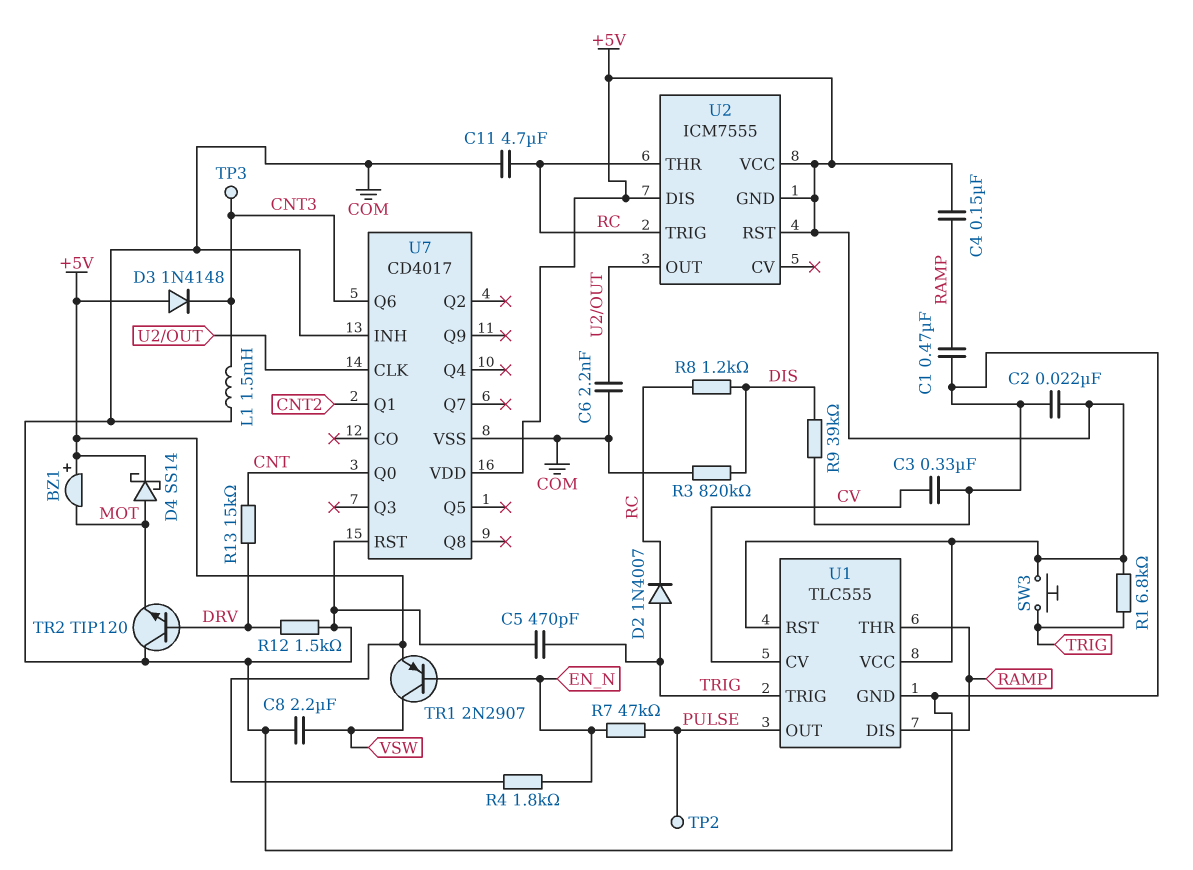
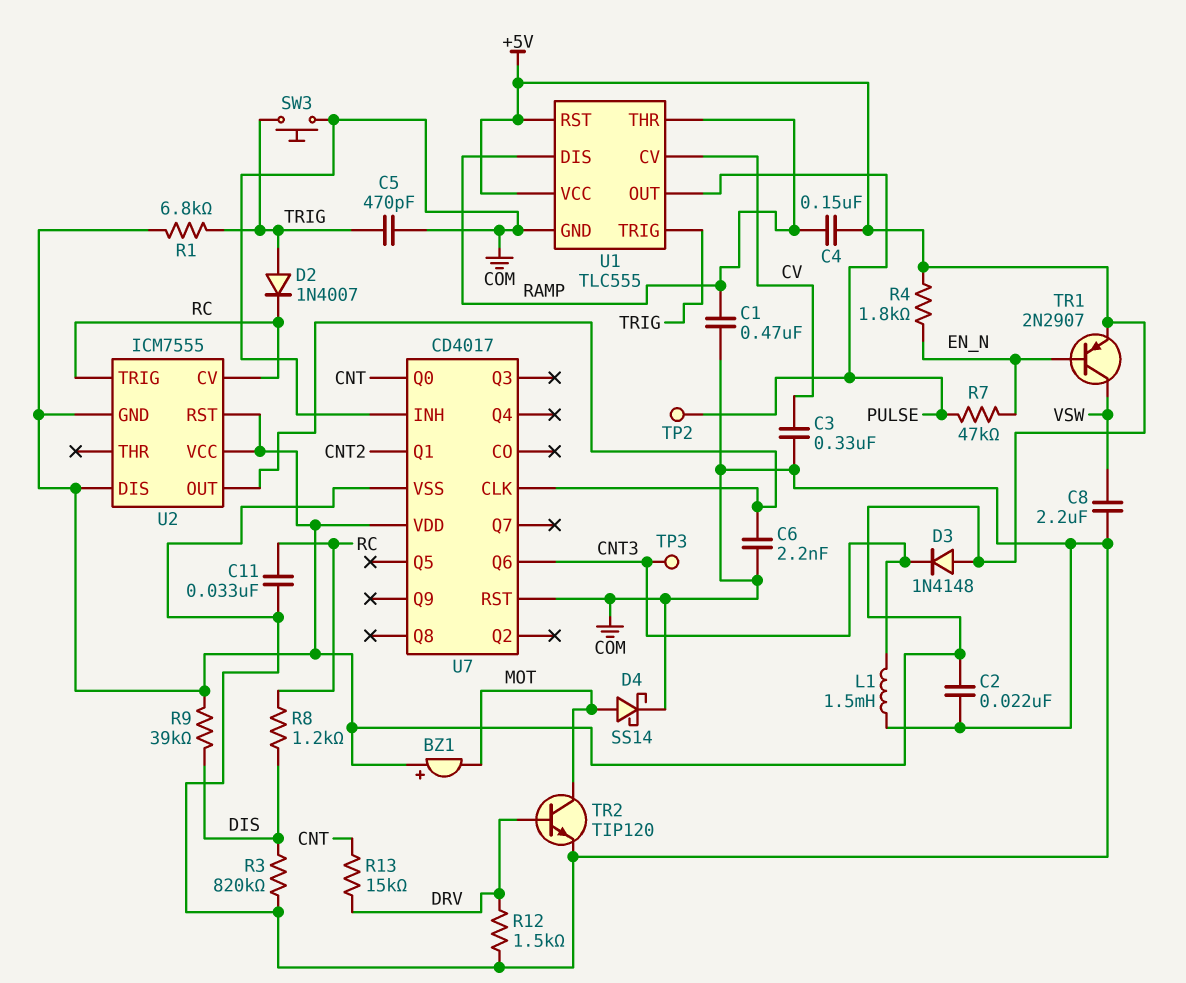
C11: 4.7uF (COM, RC) -> 33nF (COM, RC)
D4: schottky SS14 (A MOT, K +5V) -> schottky SS14 (A MOT, K COM)
R9: 39k (COM, DIS) -> 39k (+5V, DIS)
SW3: button (+5V, TRIG) -> button (COM, TRIG)
TR2: NPN TIP120 (B DRV, C COM, E MOT) -> NPN TIP120 (B DRV, C MOT, E COM)
U2 pin CV: none -> RC
U2 pin THR: RC -> none

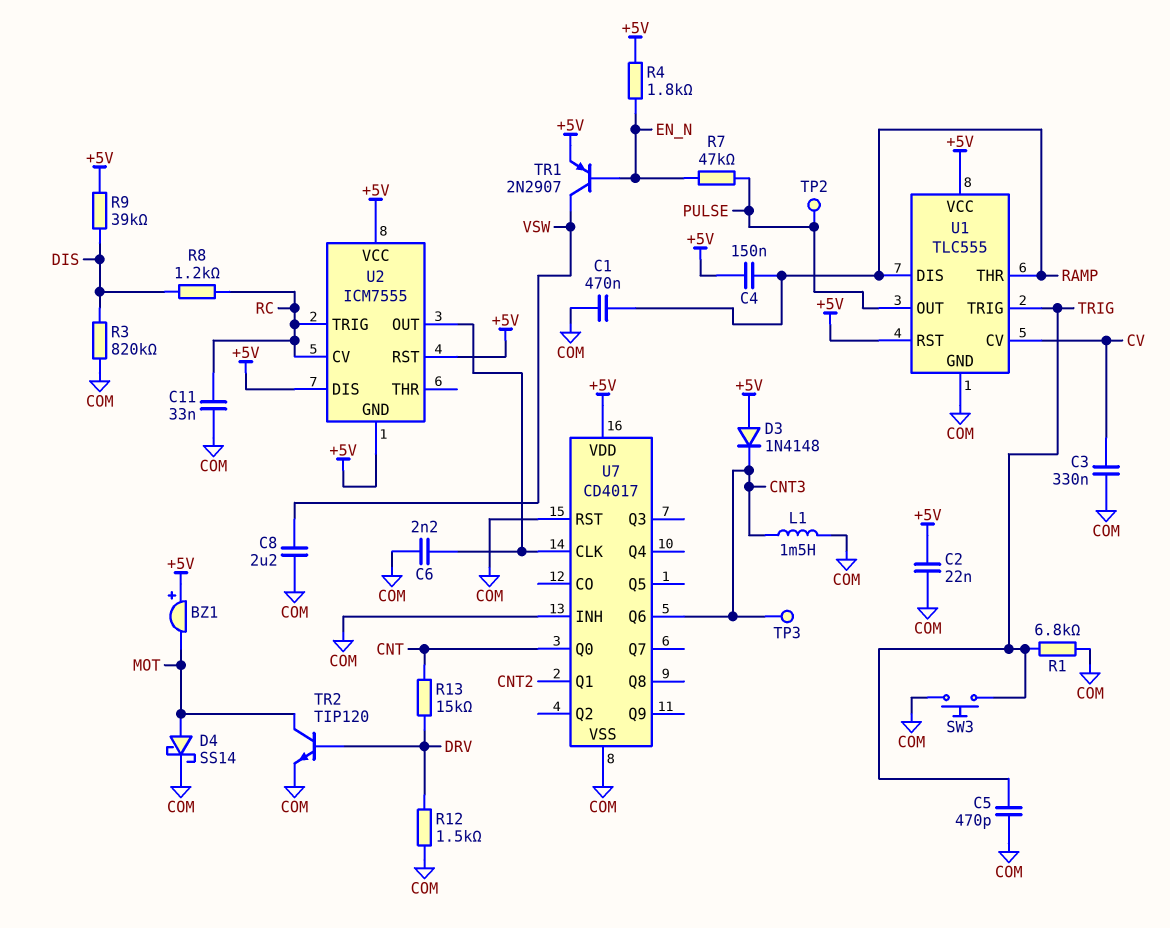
D2: diode 1N4007 (A TRIG, K RC) -> none
R1: 6.8k (+5V, TRIG) -> 6.8k (COM, TRIG)

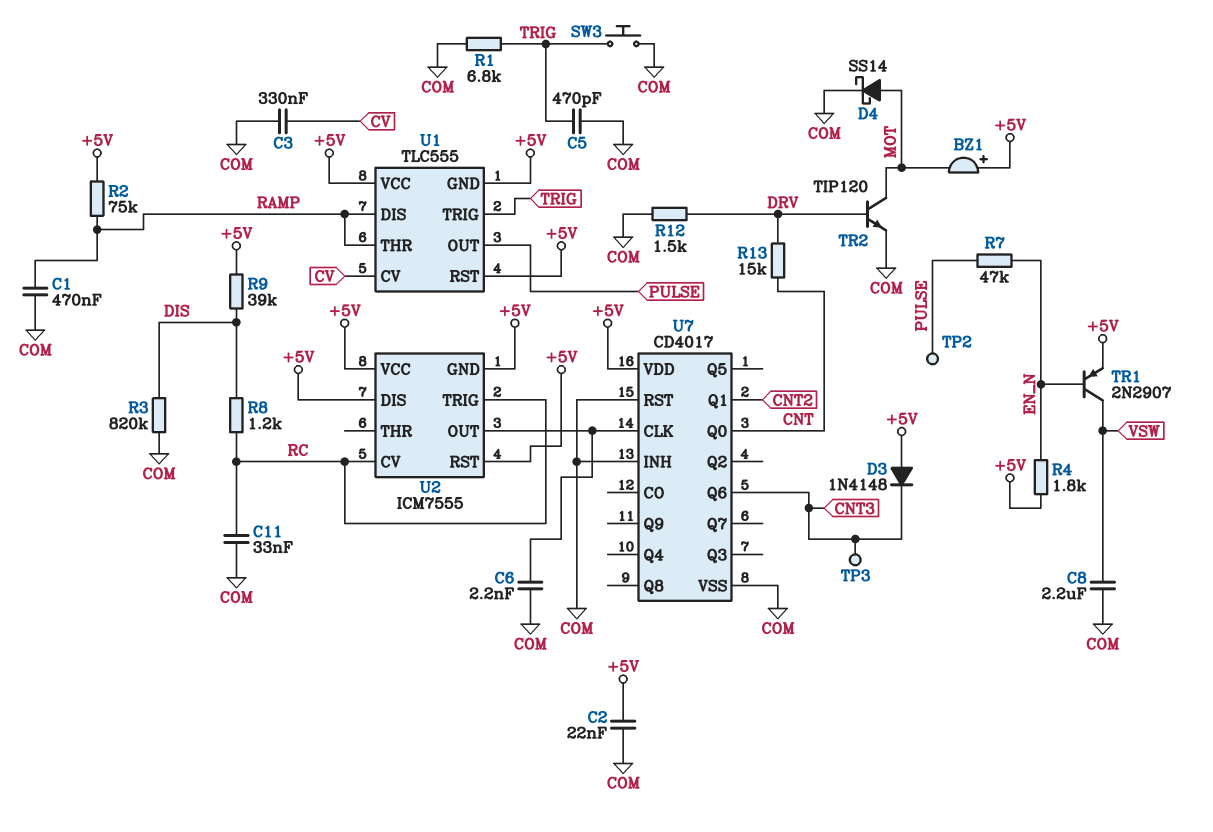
C4: 150nF (+5V, RAMP) -> none
L1: 1.5mH (CNT3, COM) -> none
R2: none -> 75k (+5V, RAMP)
U1 pin GND: COM -> +5V

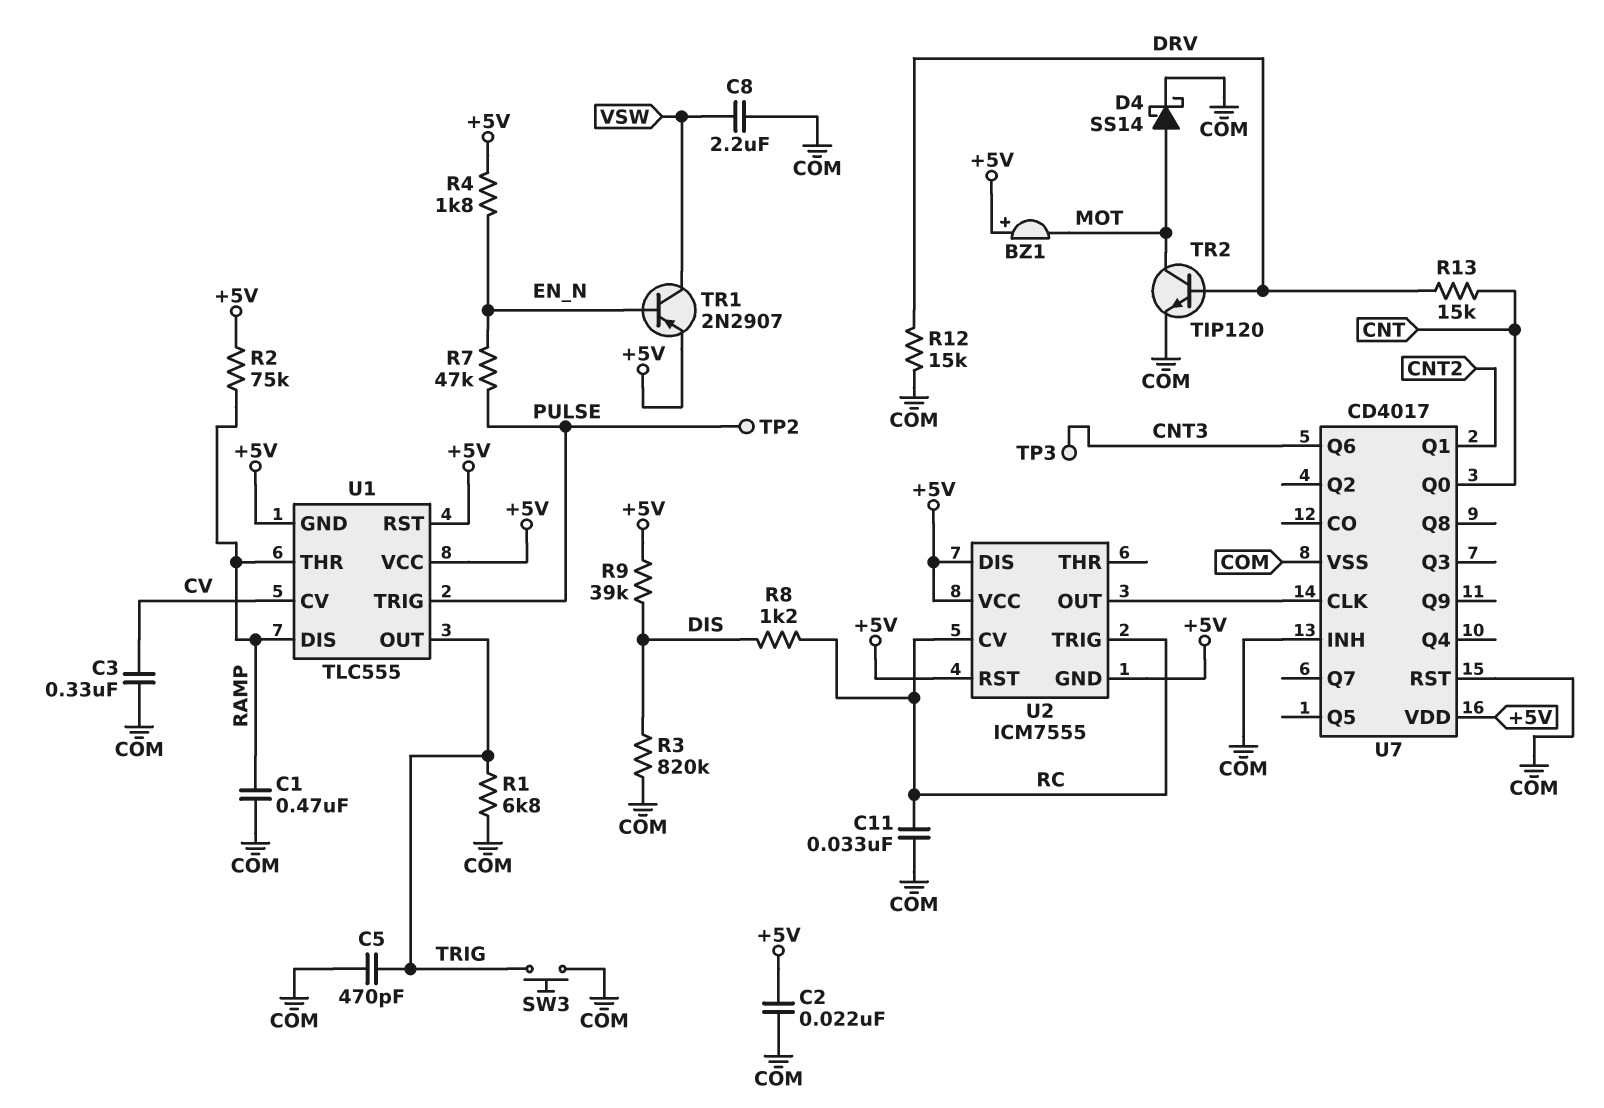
C6: 2.2nF (COM, U2/OUT) -> none
D3: diode 1N4148 (A +5V, K CNT3) -> none
R12: 1.5k (COM, DRV) -> 15k (COM, DRV)
U1 pin OUT: PULSE -> TRIG
U1 pin TRIG: TRIG -> PULSE

